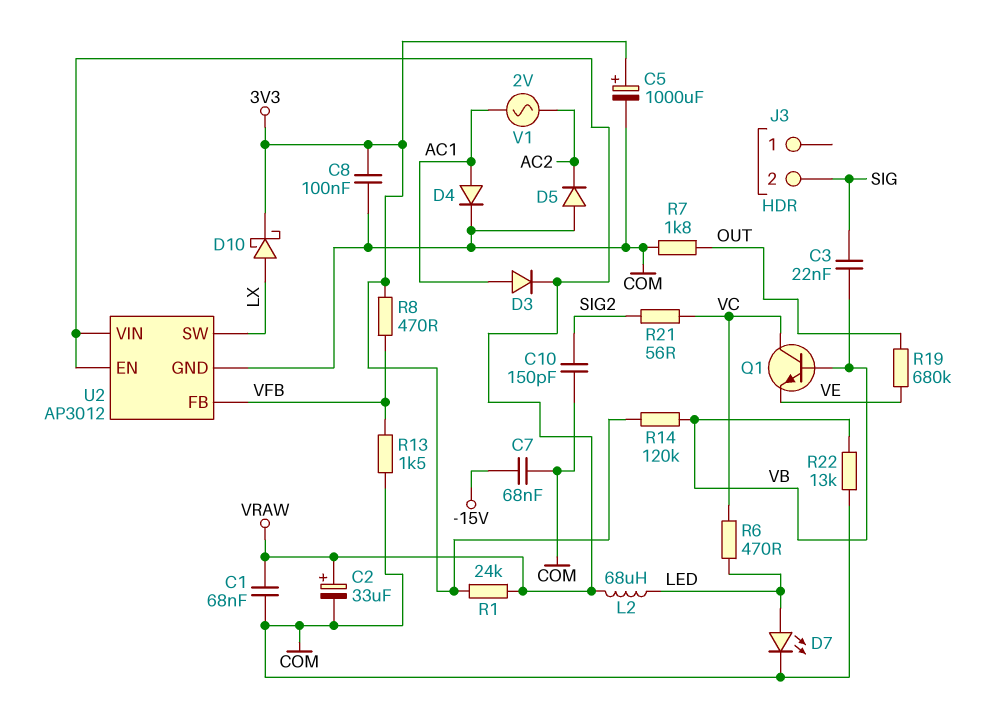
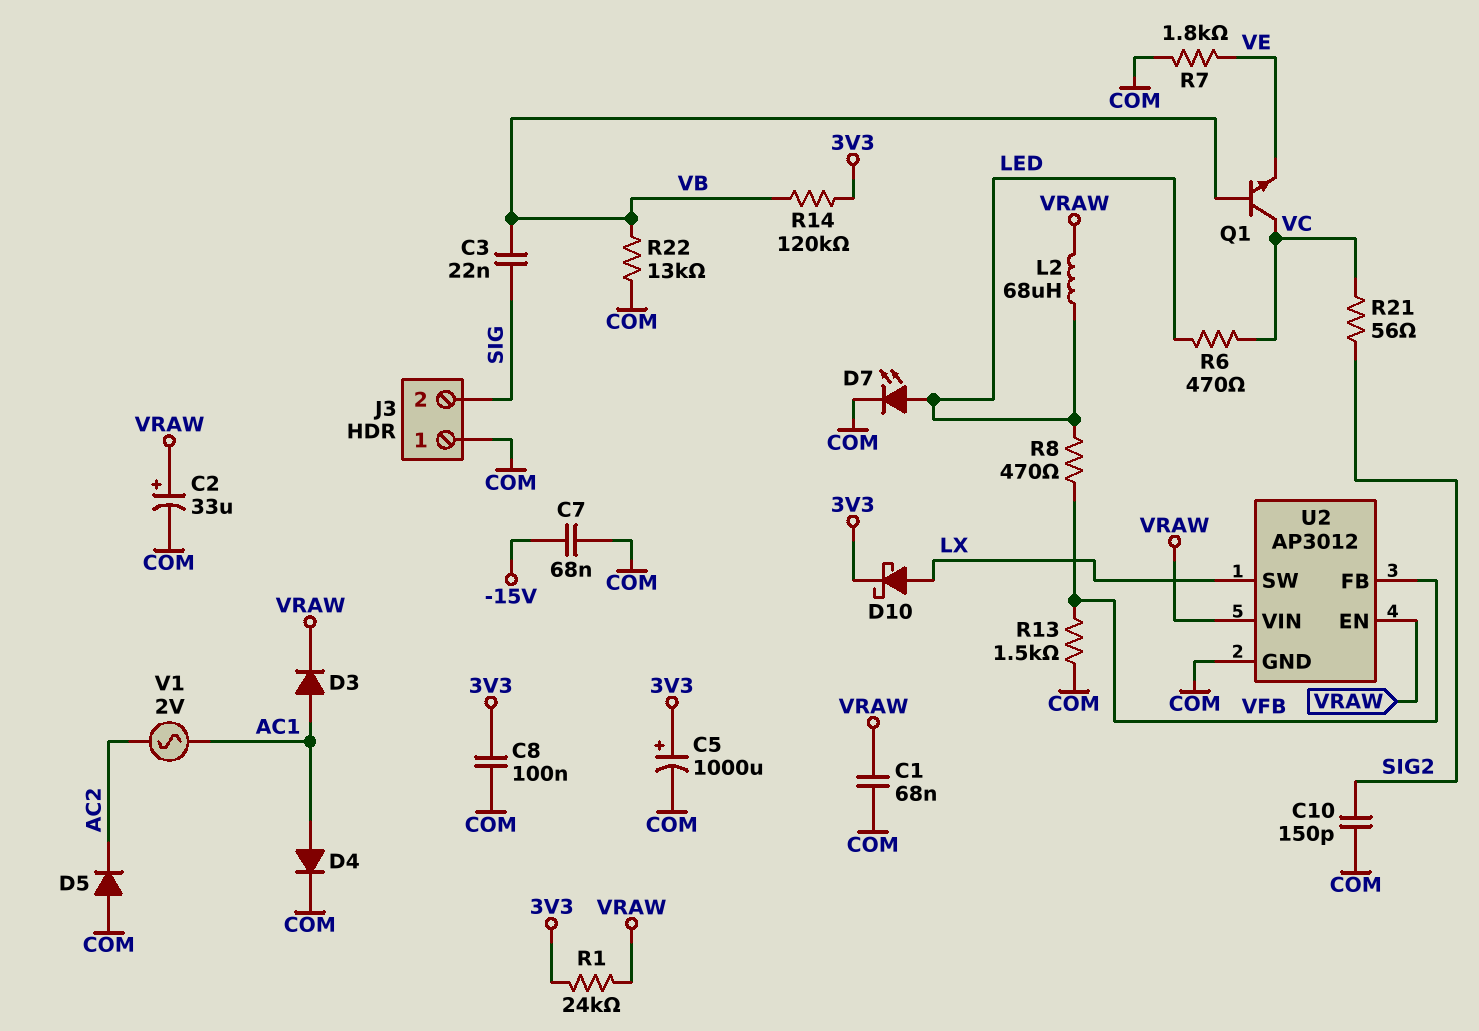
J3 pin 1: none -> COM
R7: 1.8k (COM, OUT) -> 1.8k (COM, VE)
R8: 470 (3V3, VFB) -> 470 (LED, VFB)
R19: 680k (OUT, VE) -> none

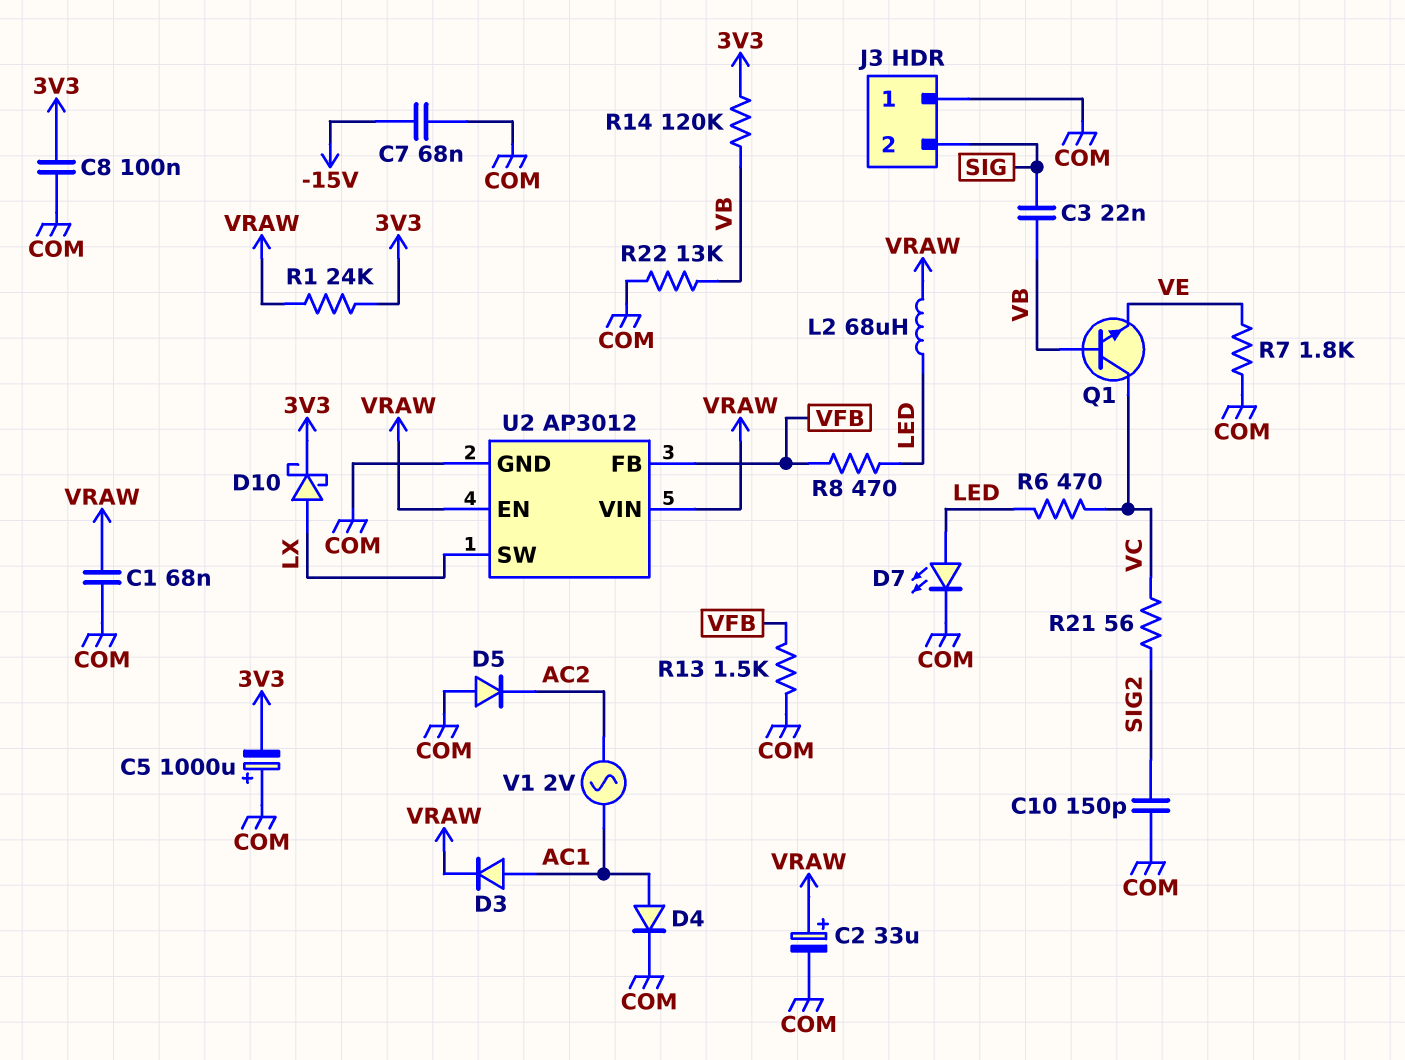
C5: 1000uF (plus 3V3, minus COM) -> 1000uF (plus COM, minus 3V3)

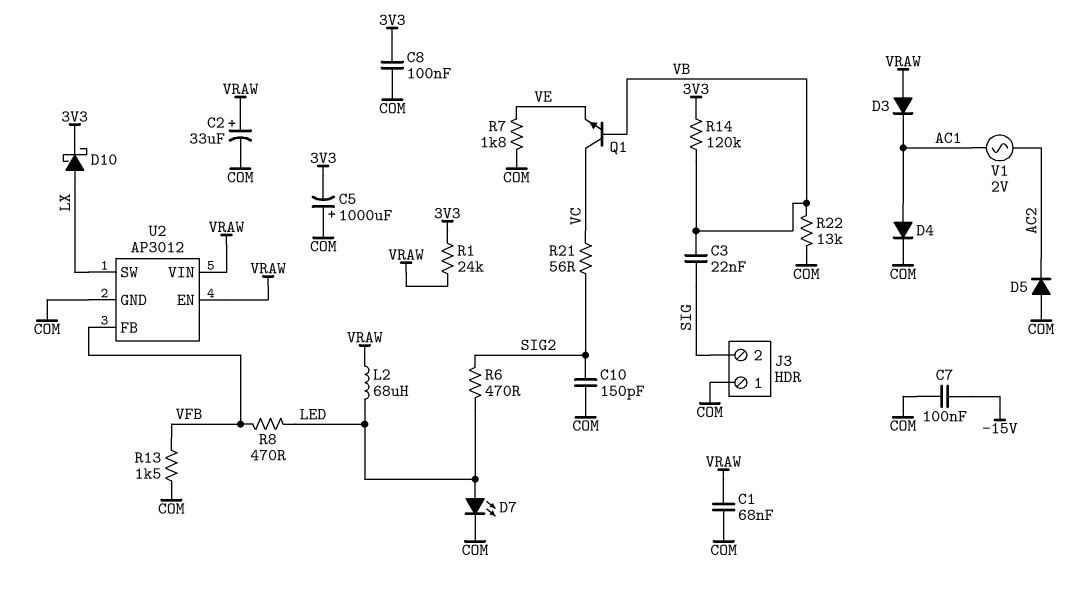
C7: 68nF (-15V, COM) -> 100nF (-15V, COM)
D3: diode (A AC1, K VRAW) -> diode (A VRAW, K AC1)
R6: 470 (LED, VC) -> 470 (LED, SIG2)

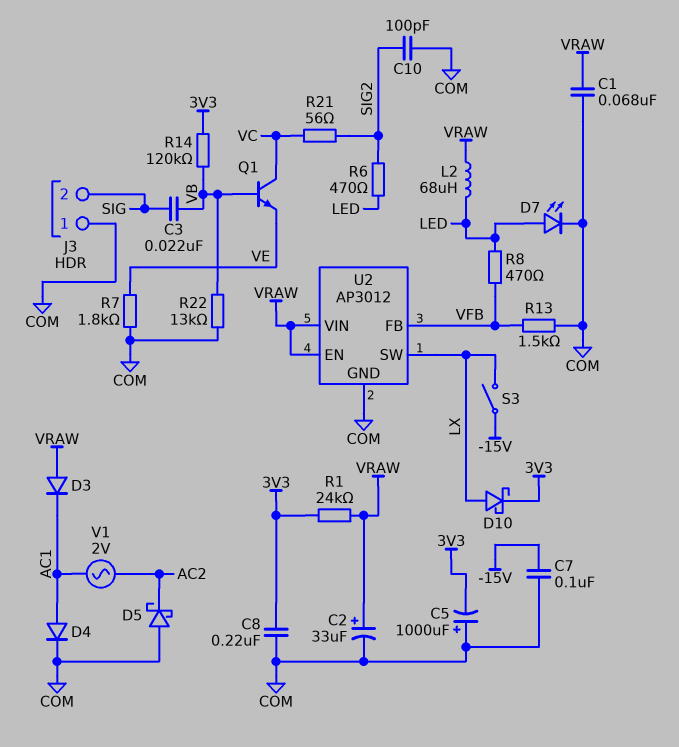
C8: 100nF (3V3, COM) -> 220nF (3V3, COM)
C10: 150pF (COM, SIG2) -> 100pF (COM, SIG2)
D5: diode (A COM, K AC2) -> schottky (A COM, K AC2)
S3: none -> switch (-15V, LX)

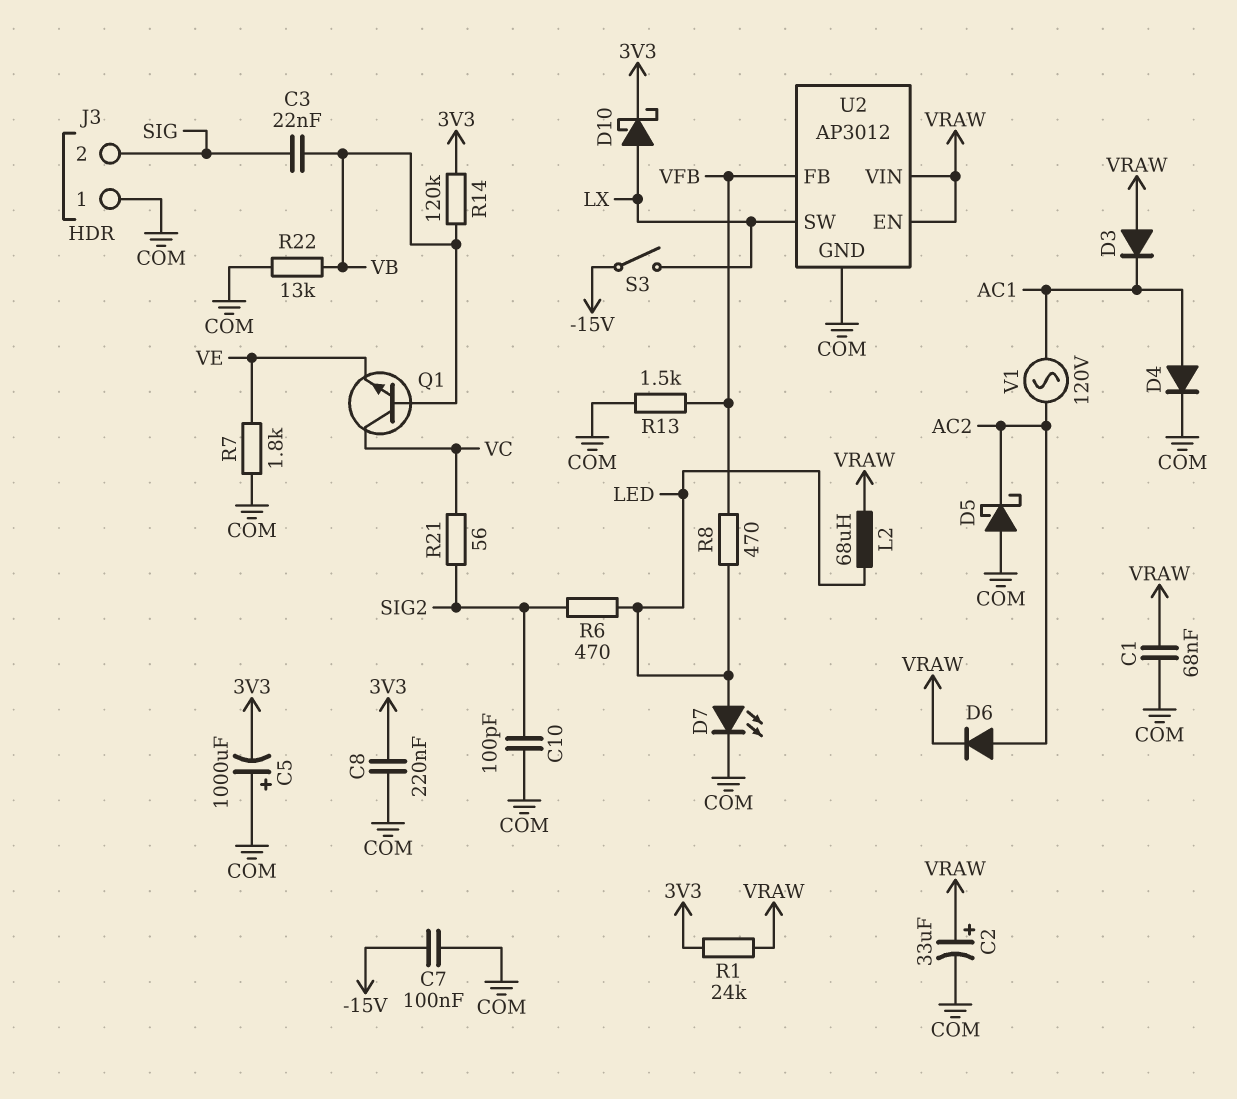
D6: none -> diode (A AC2, K VRAW)
V1: AC 2V (AC1, AC2) -> AC 120V (AC1, AC2)

